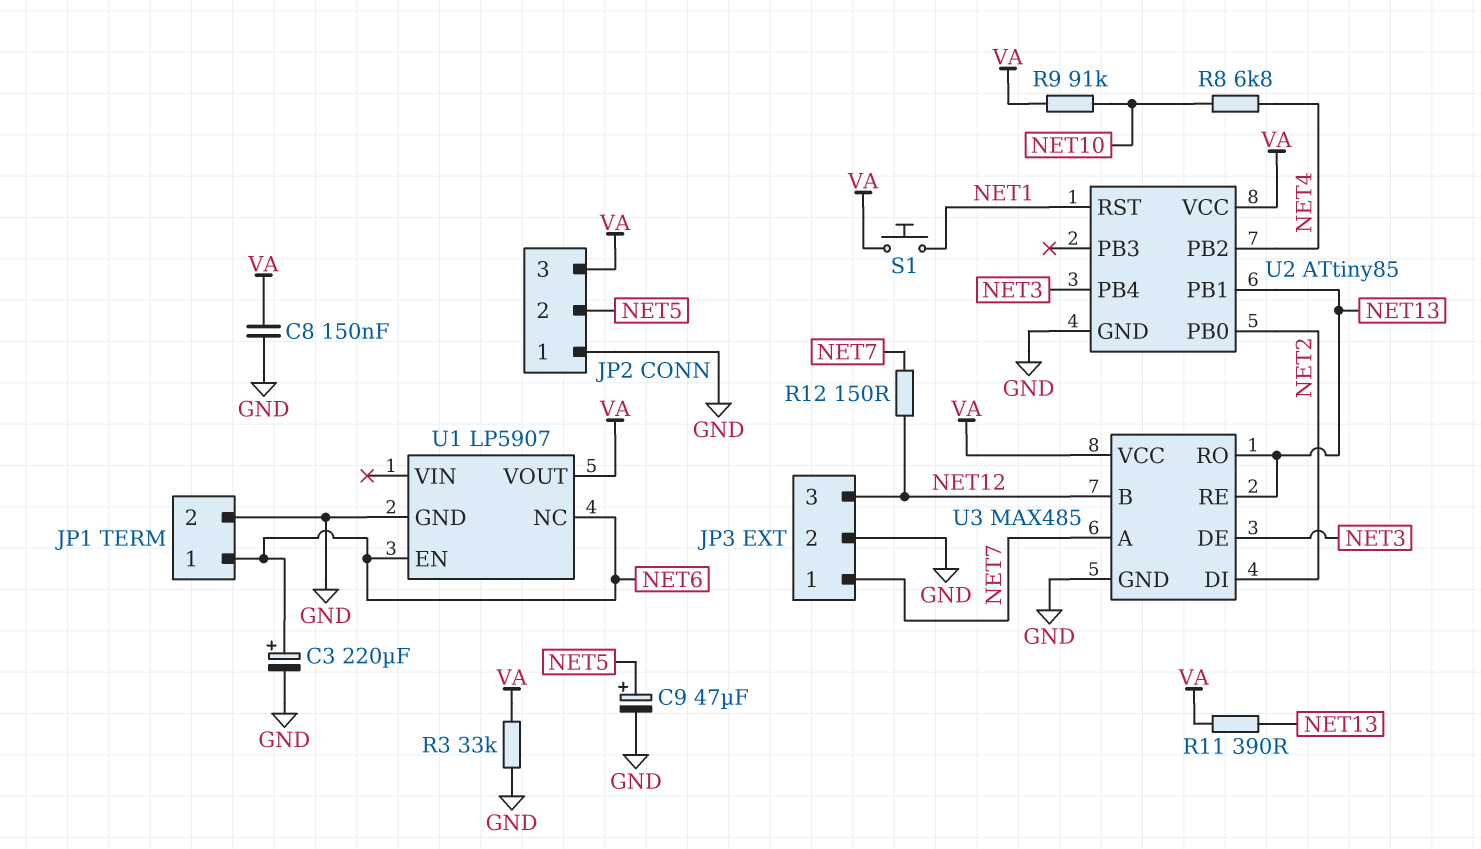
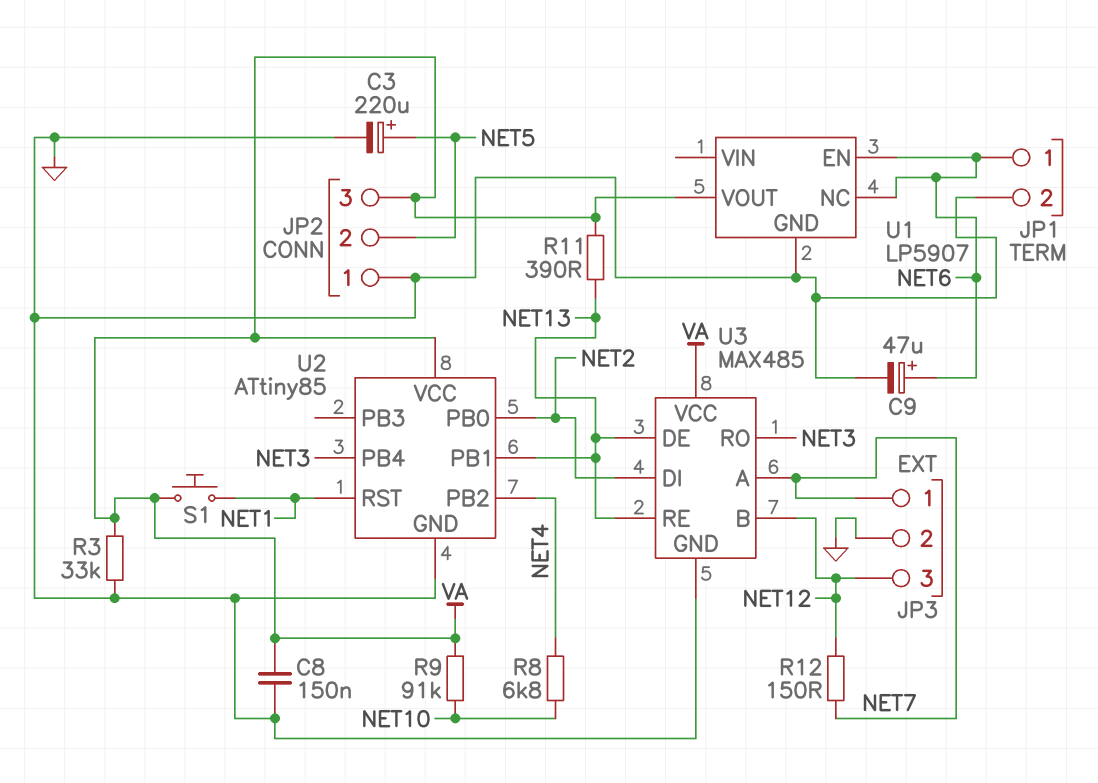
C3: 220uF (plus NET6, minus GND) -> 220uF (plus NET5, minus GND)
C9: 47uF (plus NET5, minus GND) -> 47uF (plus NET6, minus GND)
U3 pin DE: NET3 -> NET13
U3 pin RO: NET13 -> NET3

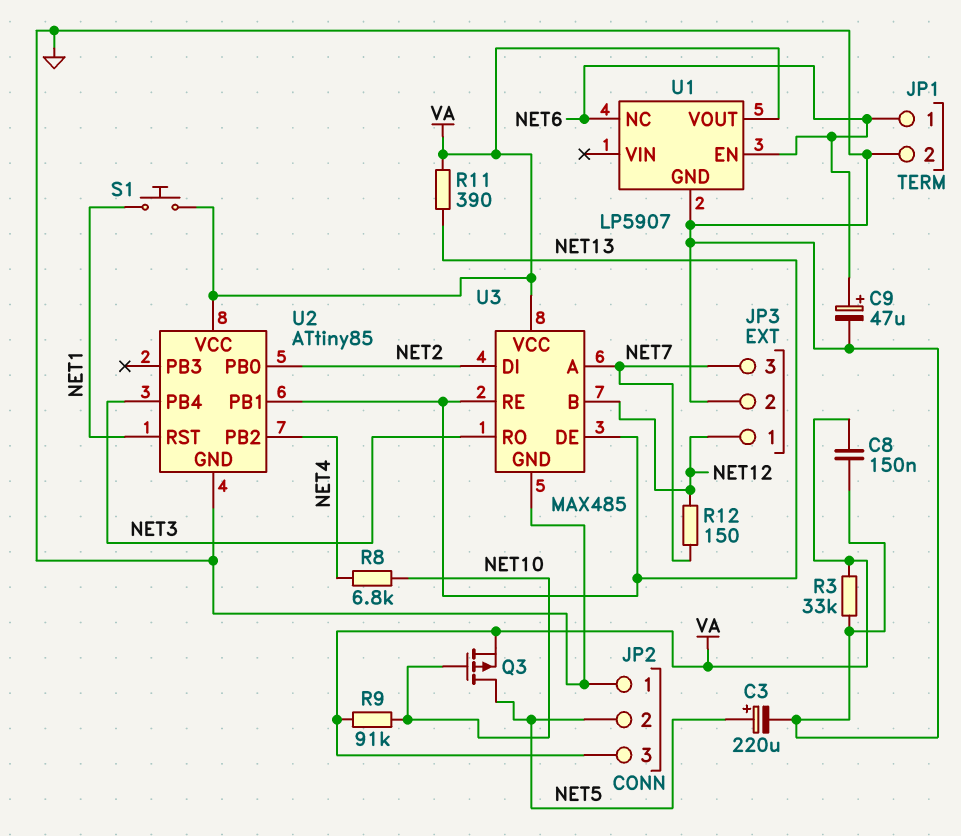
JP3 pin 1: NET7 -> NET12
JP3 pin 3: NET12 -> NET7
Q3: none -> PMOS (G NET10, D NET5, S VA)

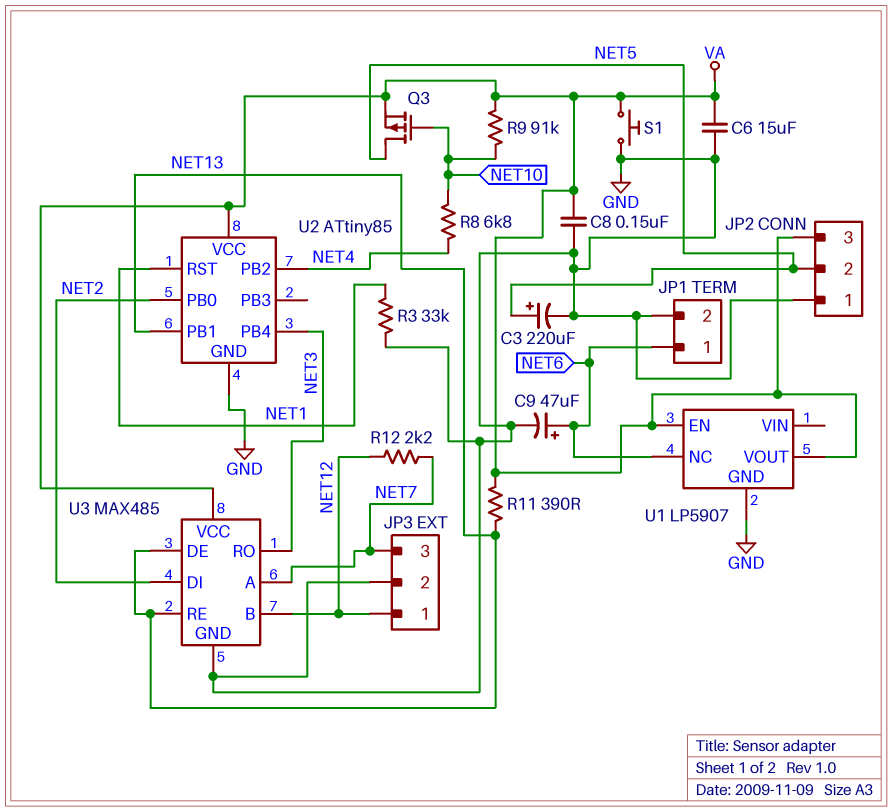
C6: none -> 15uF (GND, VA)
R3: 33k (GND, VA) -> 33k (GND, NET1)
R12: 150 (NET7, NET12) -> 2.2k (NET7, NET12)
S1: button (NET1, VA) -> button (GND, VA)
U1 pin EN: NET6 -> VA

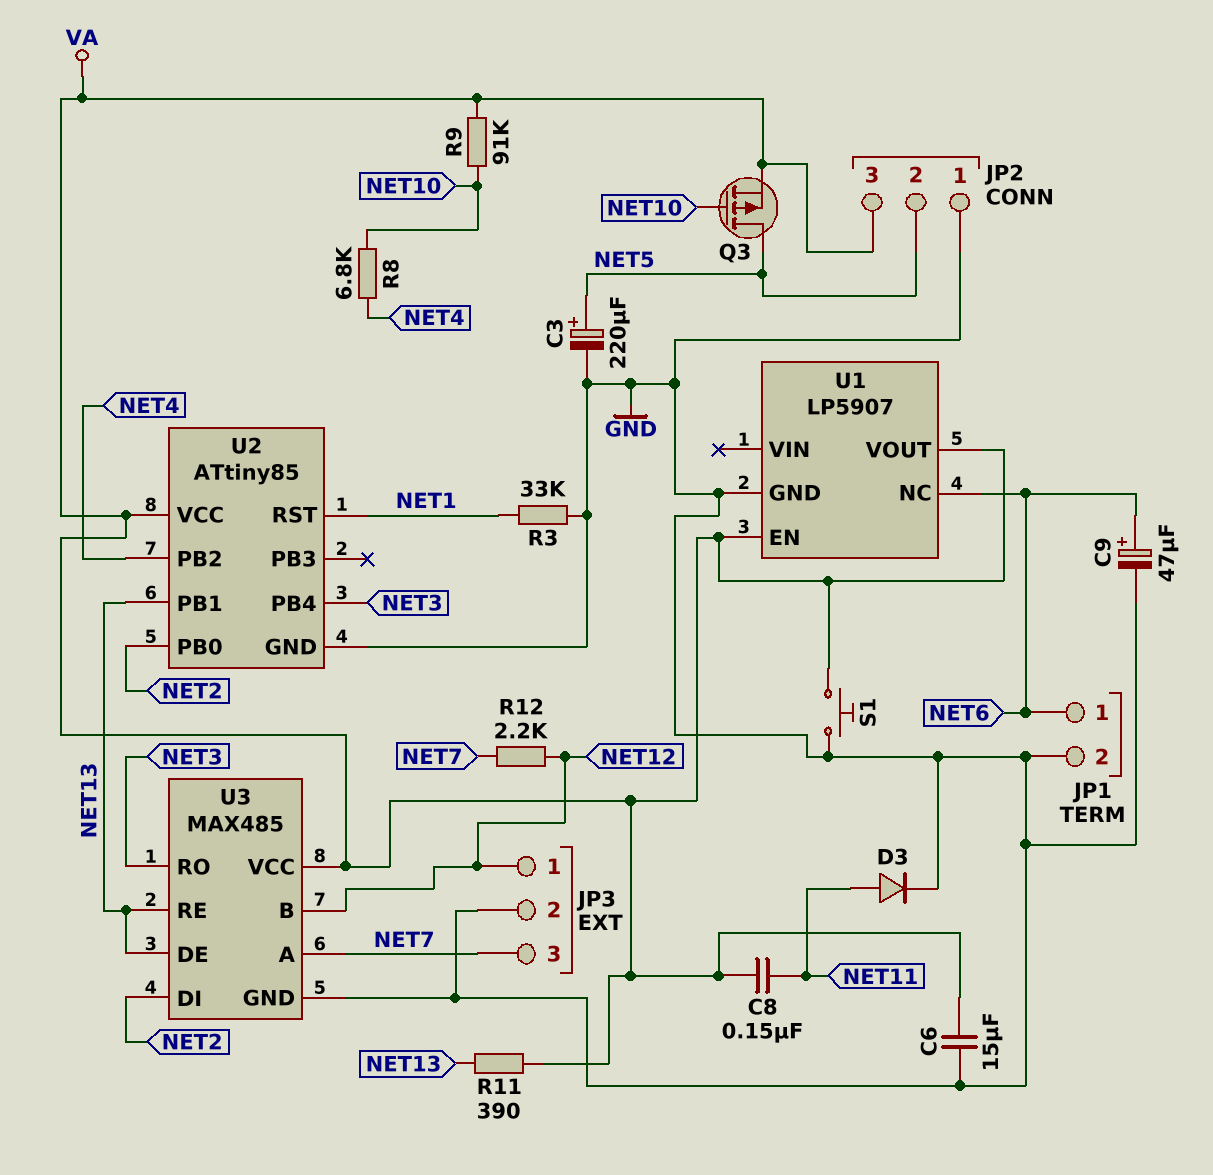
C8: 150nF (GND, VA) -> 150nF (NET11, VA)
D3: none -> diode (A NET11, K GND)

